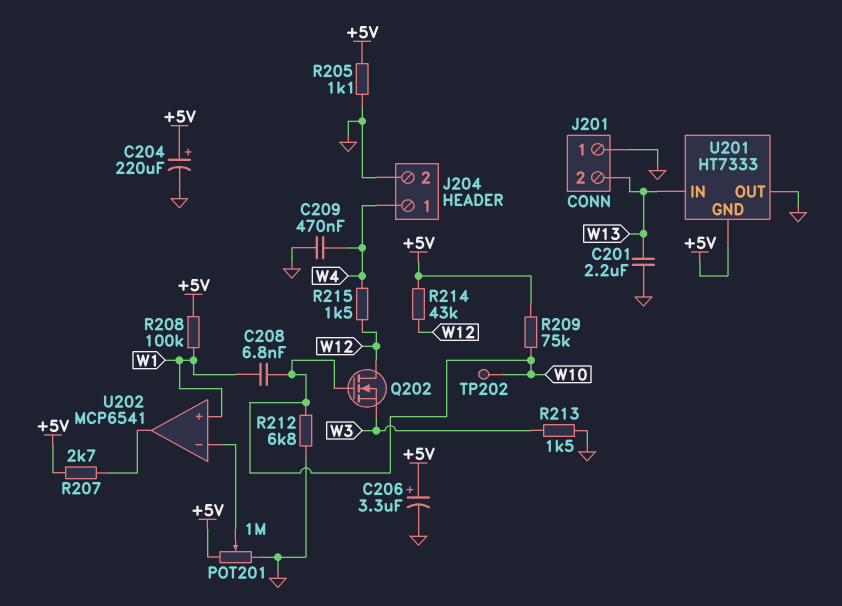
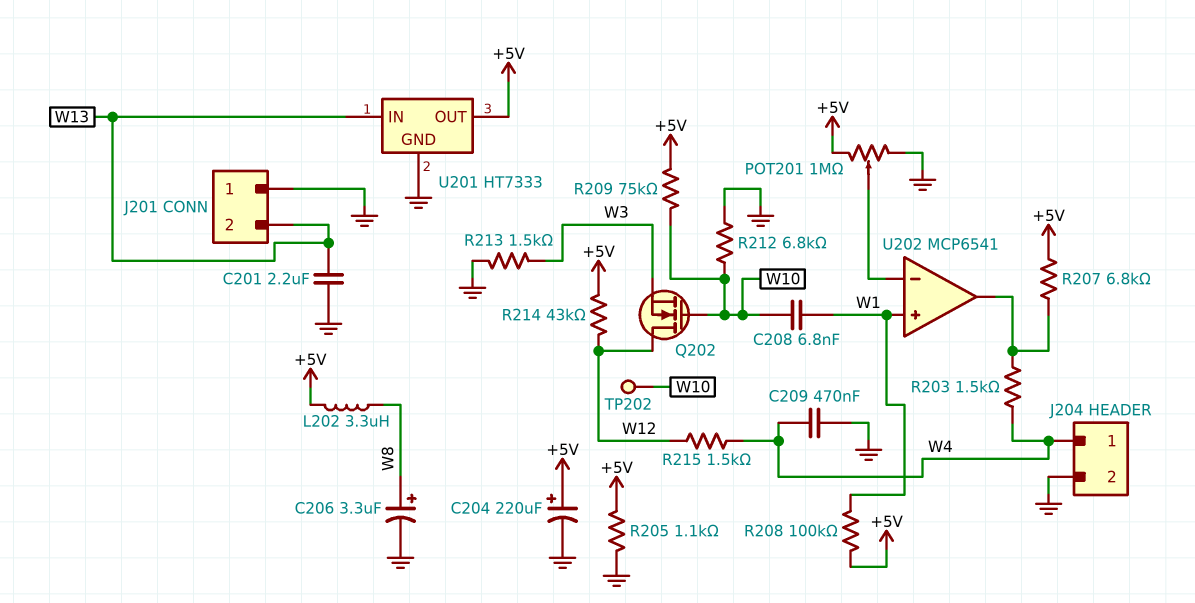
C206: 3.3uF (plus +5V, minus GND) -> 3.3uF (plus W8, minus GND)
L202: none -> 3.3uH (+5V, W8)
R203: none -> 1.5k (U202/out, W4)
R207: 2.7k (+5V, U202/out) -> 6.8k (+5V, U202/out)
U201 pin GND: +5V -> GND
U201 pin OUT: GND -> +5V

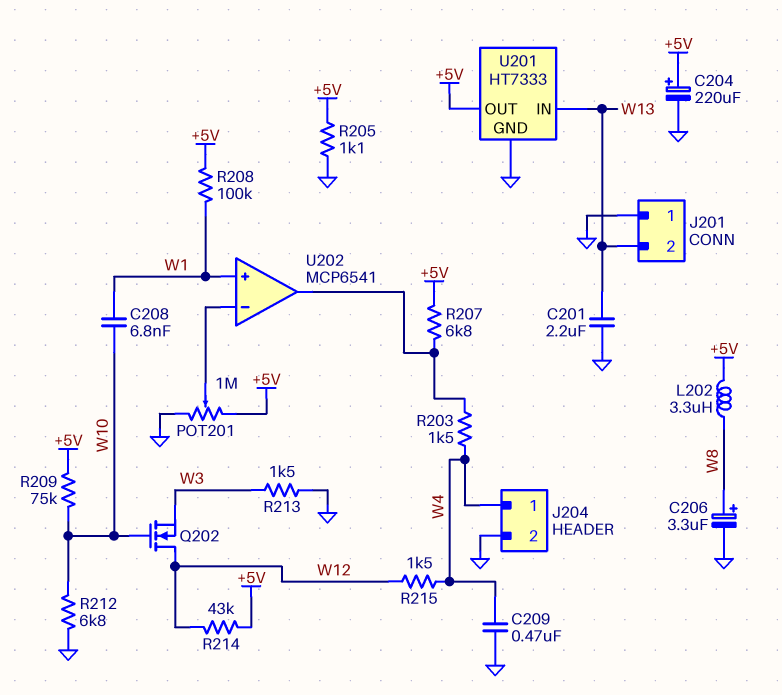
TP202: test point (W10) -> none

